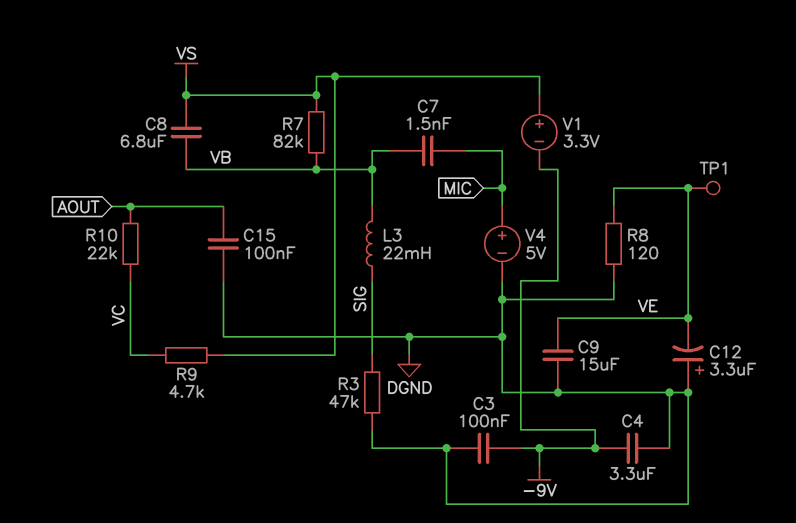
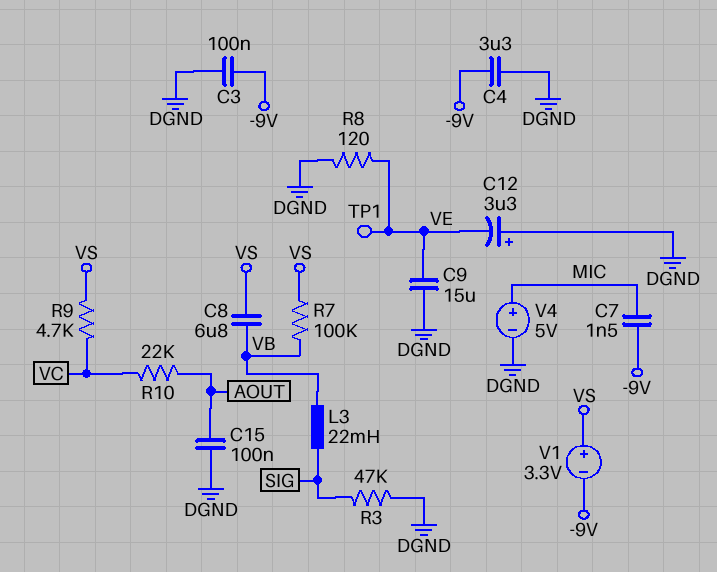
C7: 1.5nF (MIC, VB) -> 1.5nF (-9V, MIC)
R7: 82k (VB, VS) -> 100k (VB, VS)

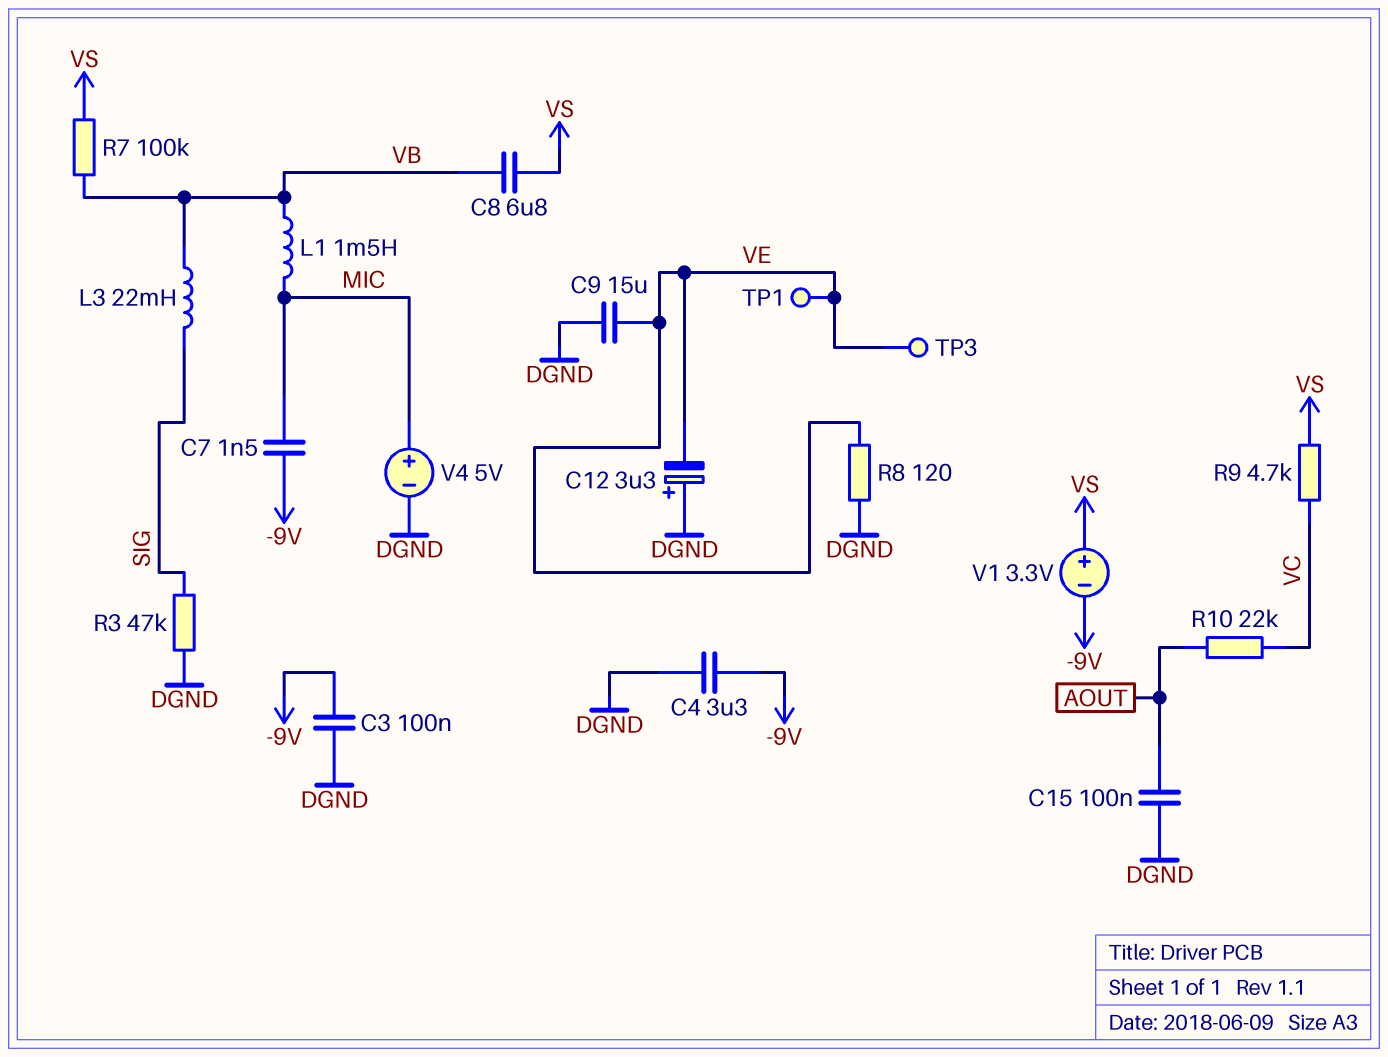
L1: none -> 1.5mH (MIC, VB)
TP3: none -> test point (VE)

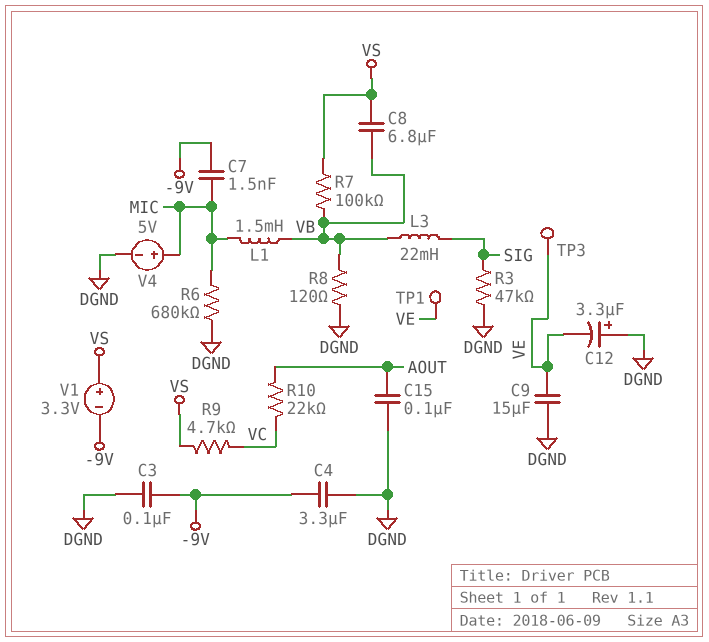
R6: none -> 680k (DGND, MIC)
R8: 120 (DGND, VE) -> 120 (DGND, VB)

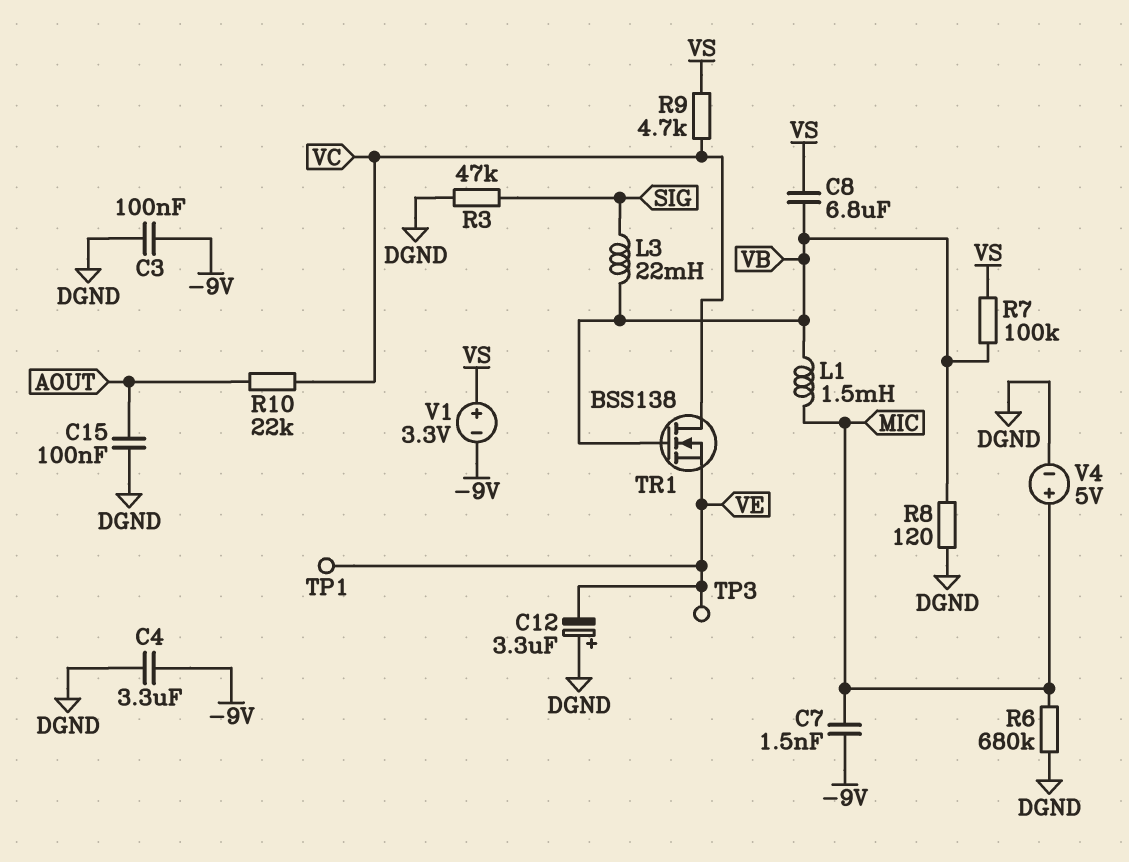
C9: 15uF (DGND, VE) -> none
TR1: none -> NMOS BSS138 (G VB, D VC, S VE)

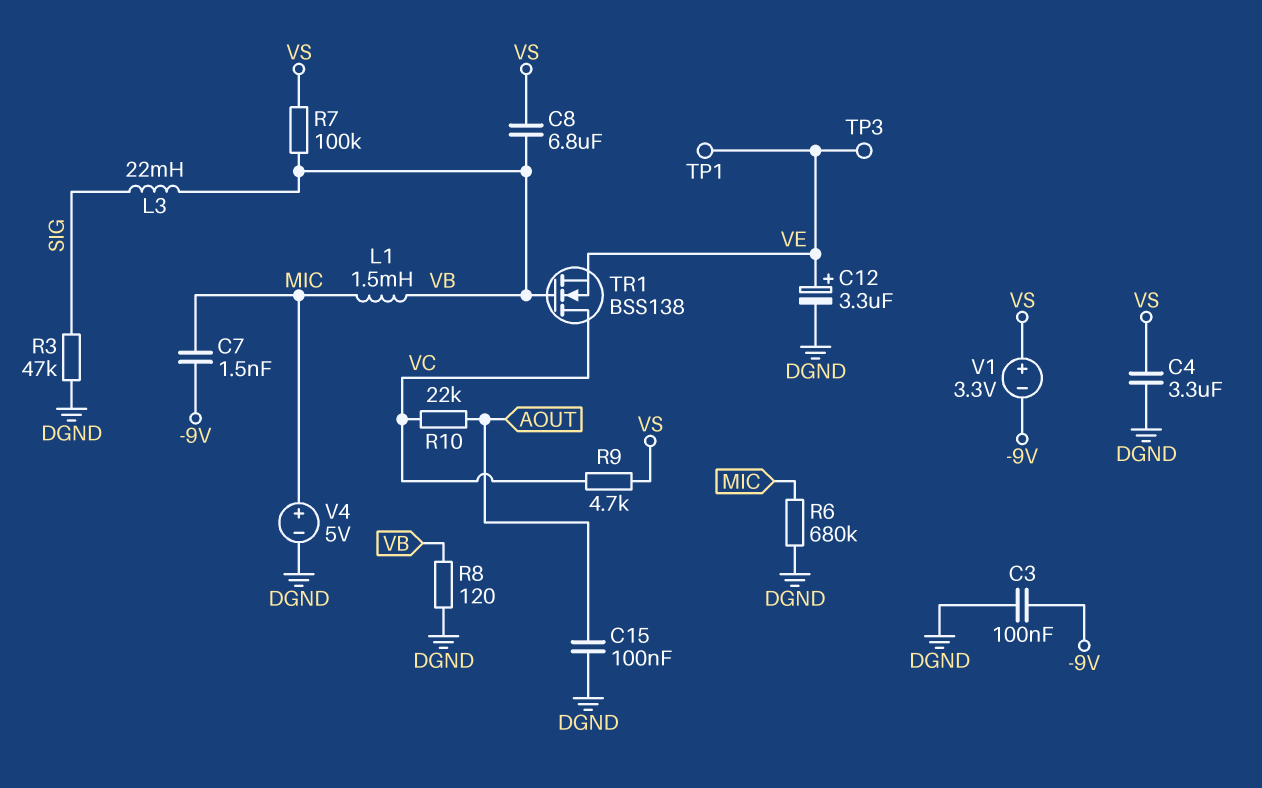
C4: 3.3uF (-9V, DGND) -> 3.3uF (DGND, VS)
C12: 3.3uF (plus DGND, minus VE) -> 3.3uF (plus VE, minus DGND)

